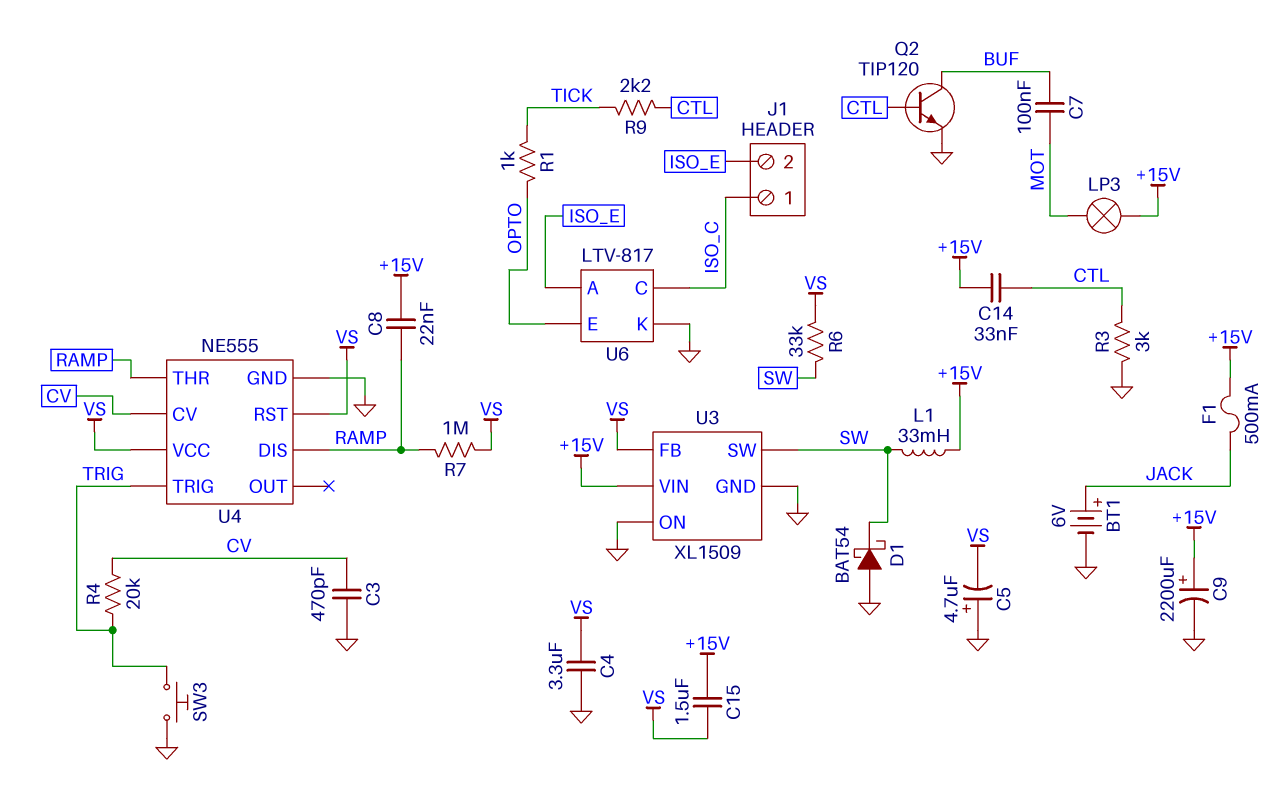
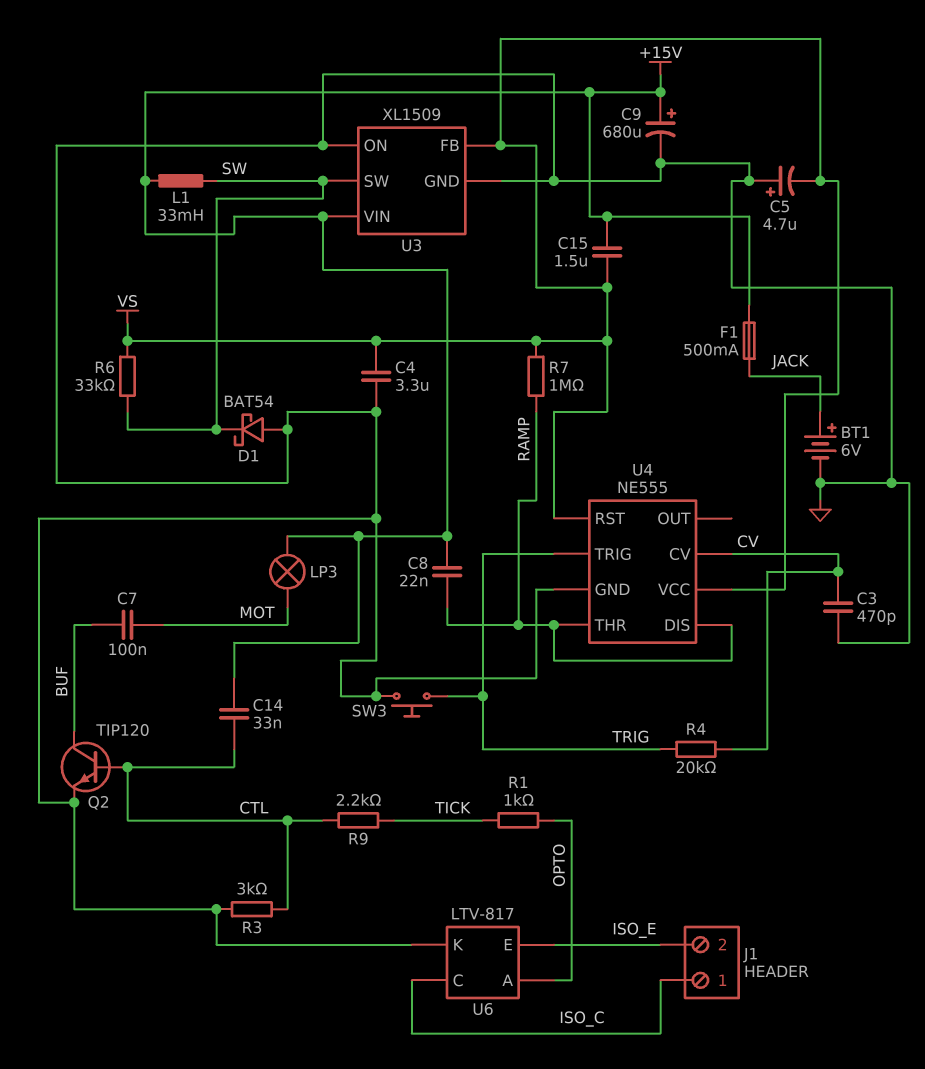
C9: 2200uF (plus +15V, minus GND) -> 680uF (plus +15V, minus GND)
U6 pin A: ISO_E -> OPTO
U6 pin E: OPTO -> ISO_E

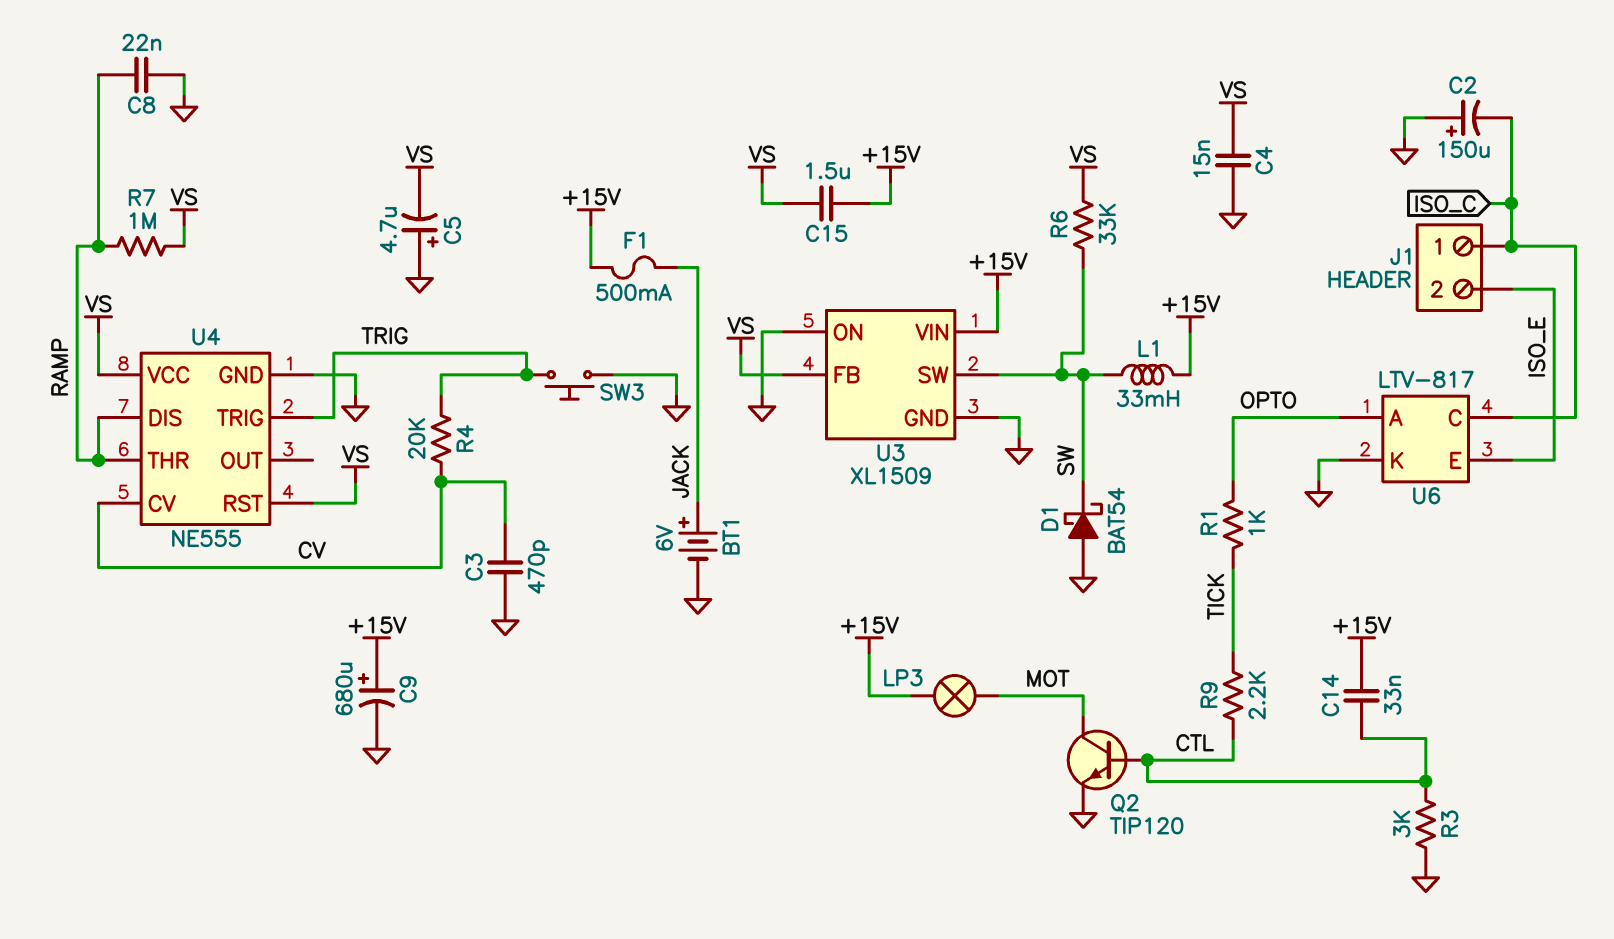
C2: none -> 150uF (plus GND, minus ISO_C)
C4: 3.3uF (GND, VS) -> 15nF (GND, VS)
C7: 100nF (BUF, MOT) -> none
C8: 22nF (+15V, RAMP) -> 22nF (GND, RAMP)
Q2: NPN TIP120 (B CTL, C BUF, E GND) -> NPN TIP120 (B CTL, C MOT, E GND)

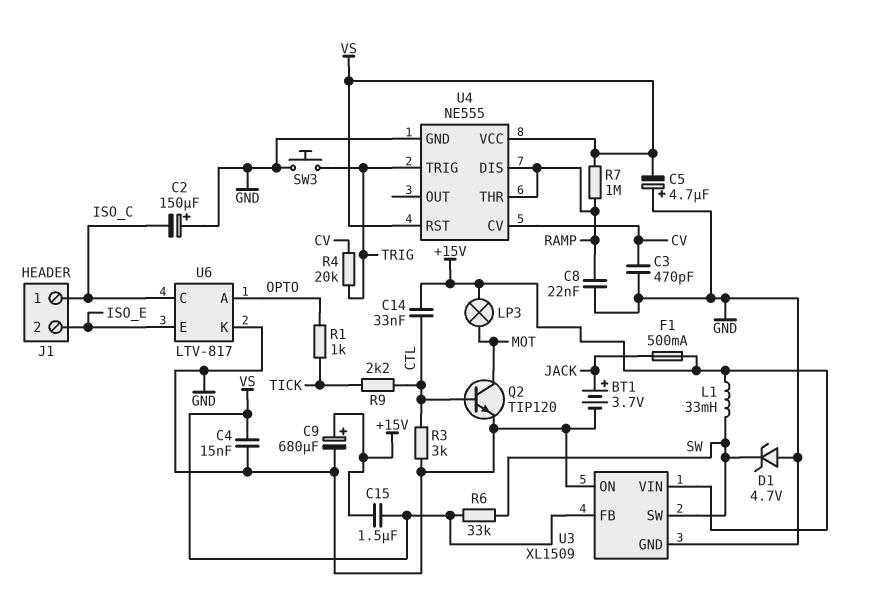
BT1: 6V (plus JACK, minus GND) -> 3.7V (plus JACK, minus GND)
D1: schottky BAT54 (A GND, K SW) -> zener 4.7V (A GND, K SW)

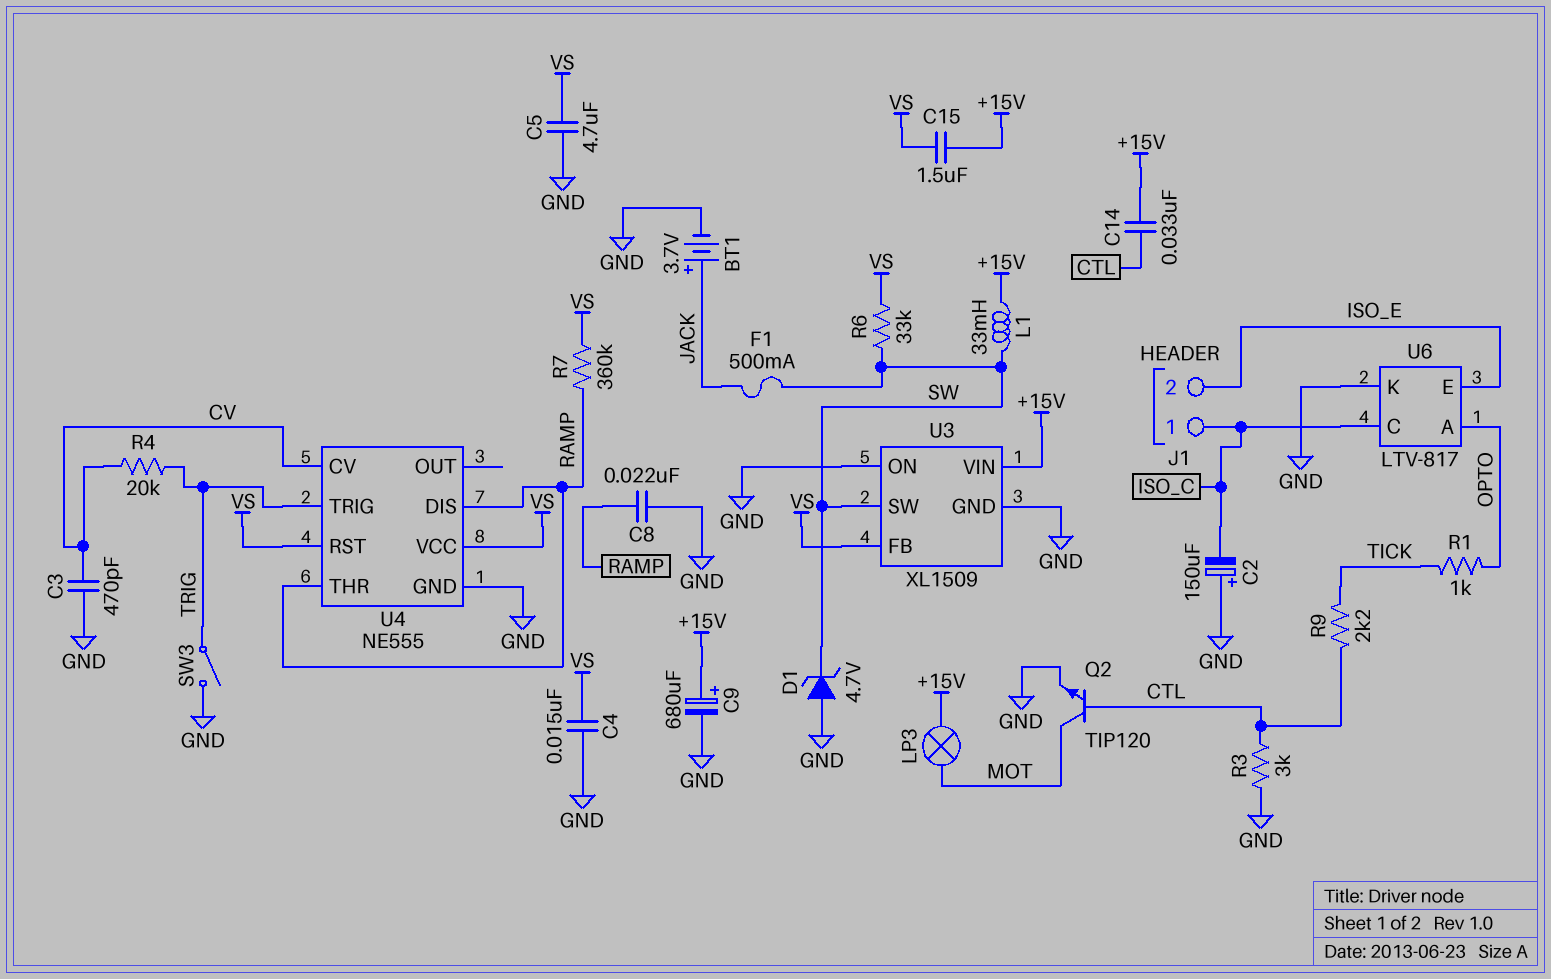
C5: 4.7uF (plus GND, minus VS) -> 4.7uF (GND, VS)
F1: 500mA (+15V, JACK) -> 500mA (JACK, SW)
R7: 1M (RAMP, VS) -> 360k (RAMP, VS)
SW3: button (GND, TRIG) -> switch (GND, TRIG)

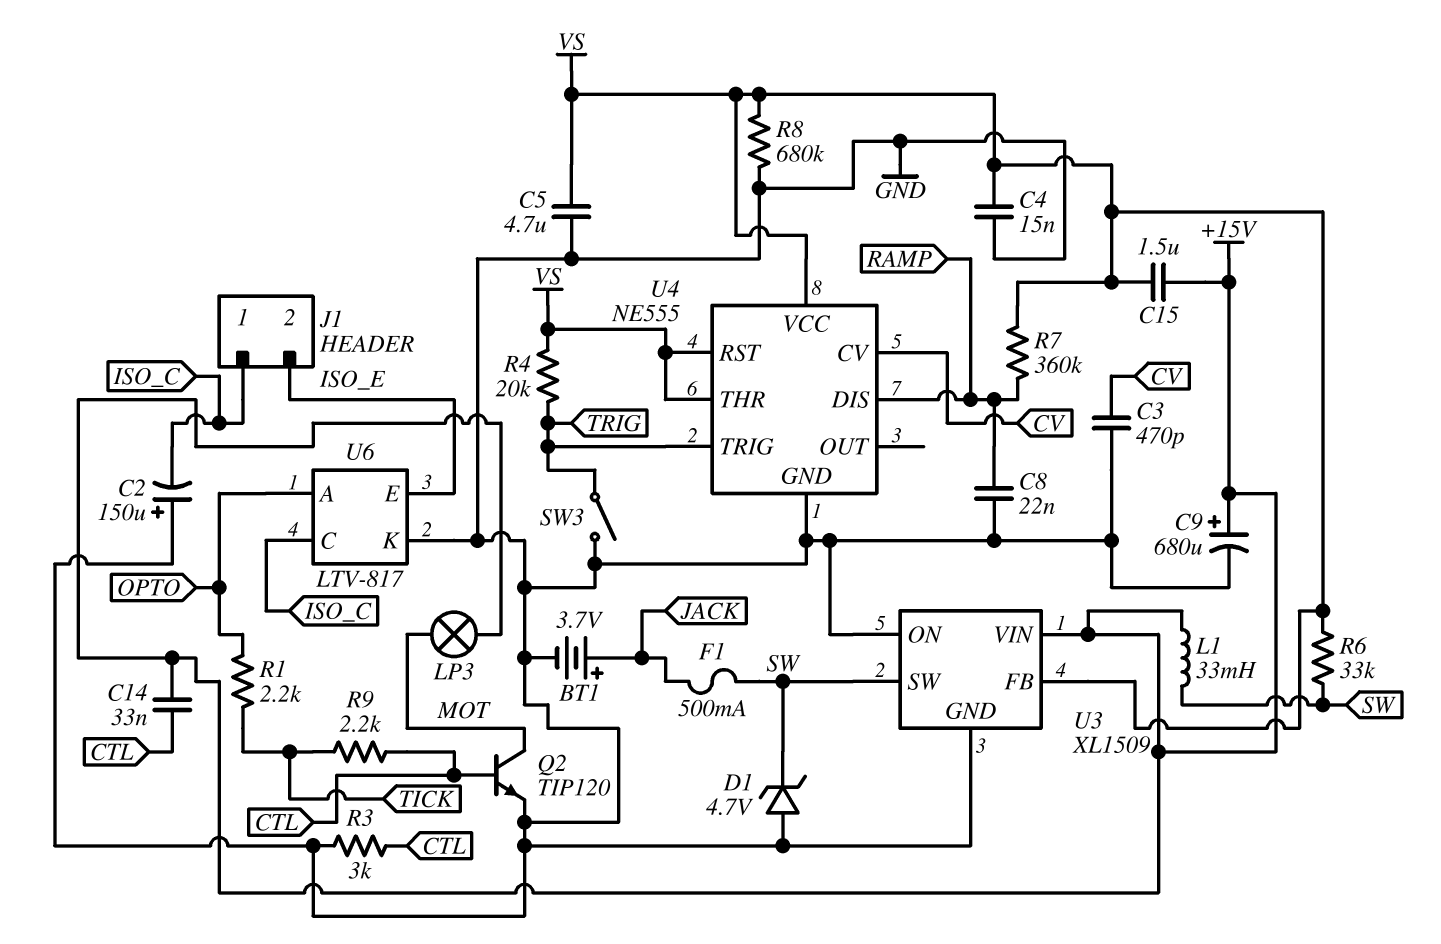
R1: 1k (OPTO, TICK) -> 2.2k (OPTO, TICK)
R4: 20k (CV, TRIG) -> 20k (TRIG, VS)
R8: none -> 680k (GND, VS)
U4 pin THR: RAMP -> VS

